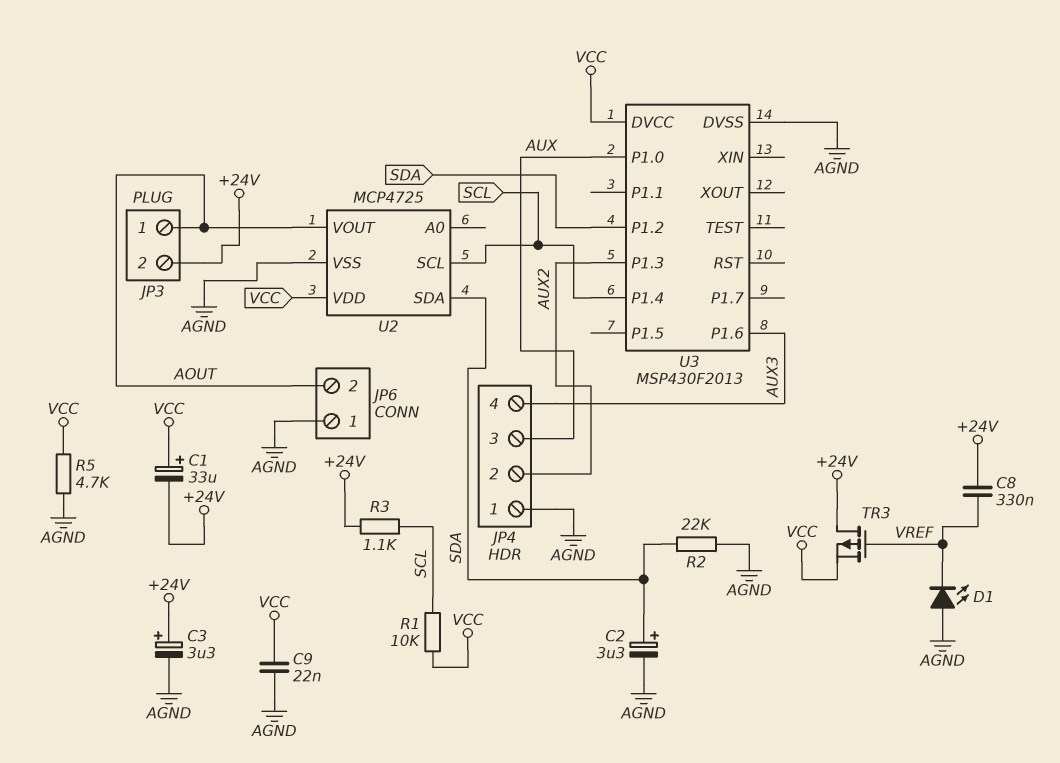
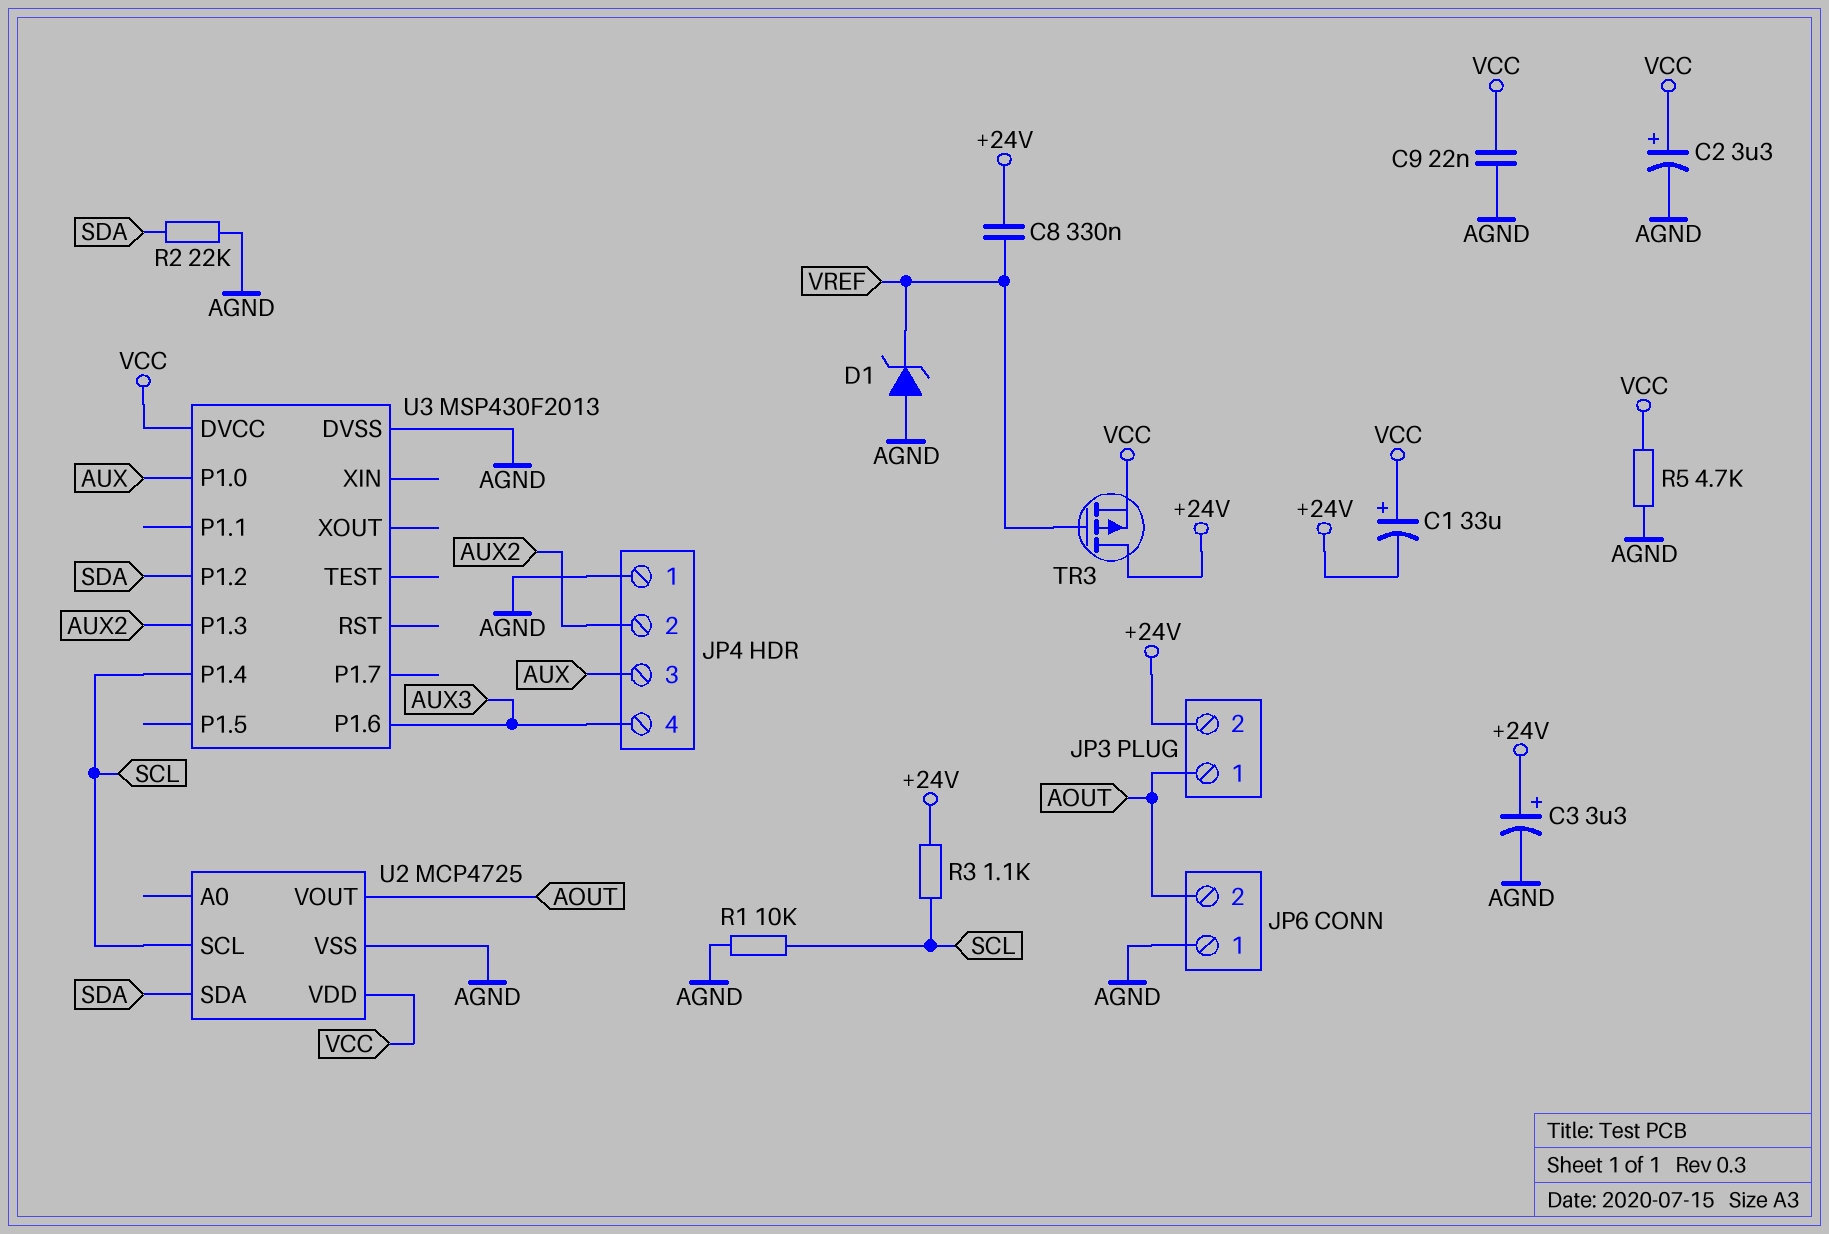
C2: 3.3uF (plus SDA, minus AGND) -> 3.3uF (plus VCC, minus AGND)
D1: LED (A AGND, K VREF) -> zener (A AGND, K VREF)
R1: 10k (SCL, VCC) -> 10k (AGND, SCL)

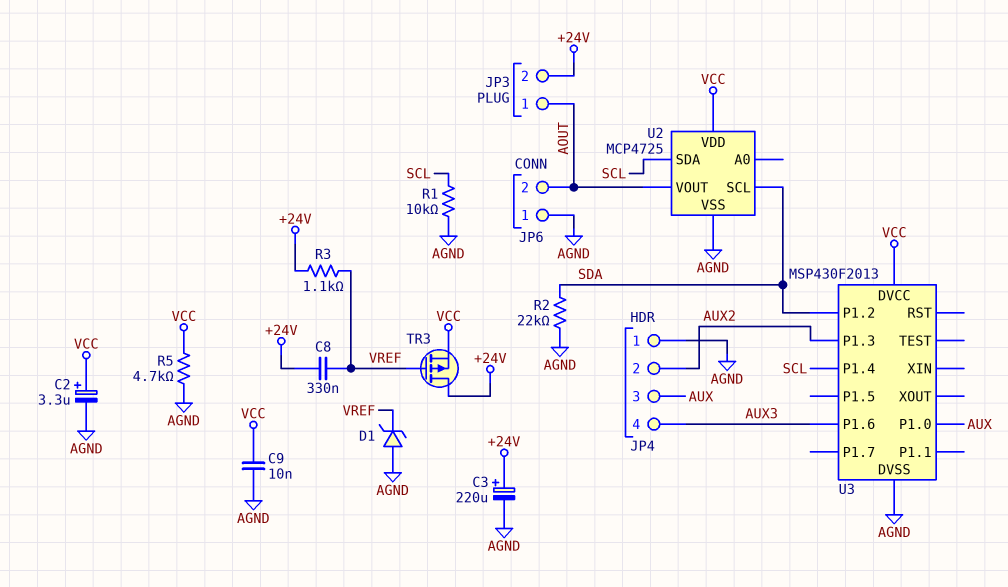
C1: 33uF (plus VCC, minus +24V) -> none
C3: 3.3uF (plus +24V, minus AGND) -> 220uF (plus +24V, minus AGND)
C9: 22nF (AGND, VCC) -> 10nF (AGND, VCC)
R3: 1.1k (+24V, SCL) -> 1.1k (+24V, VREF)
U2 pin SCL: SCL -> SDA
U2 pin SDA: SDA -> SCL

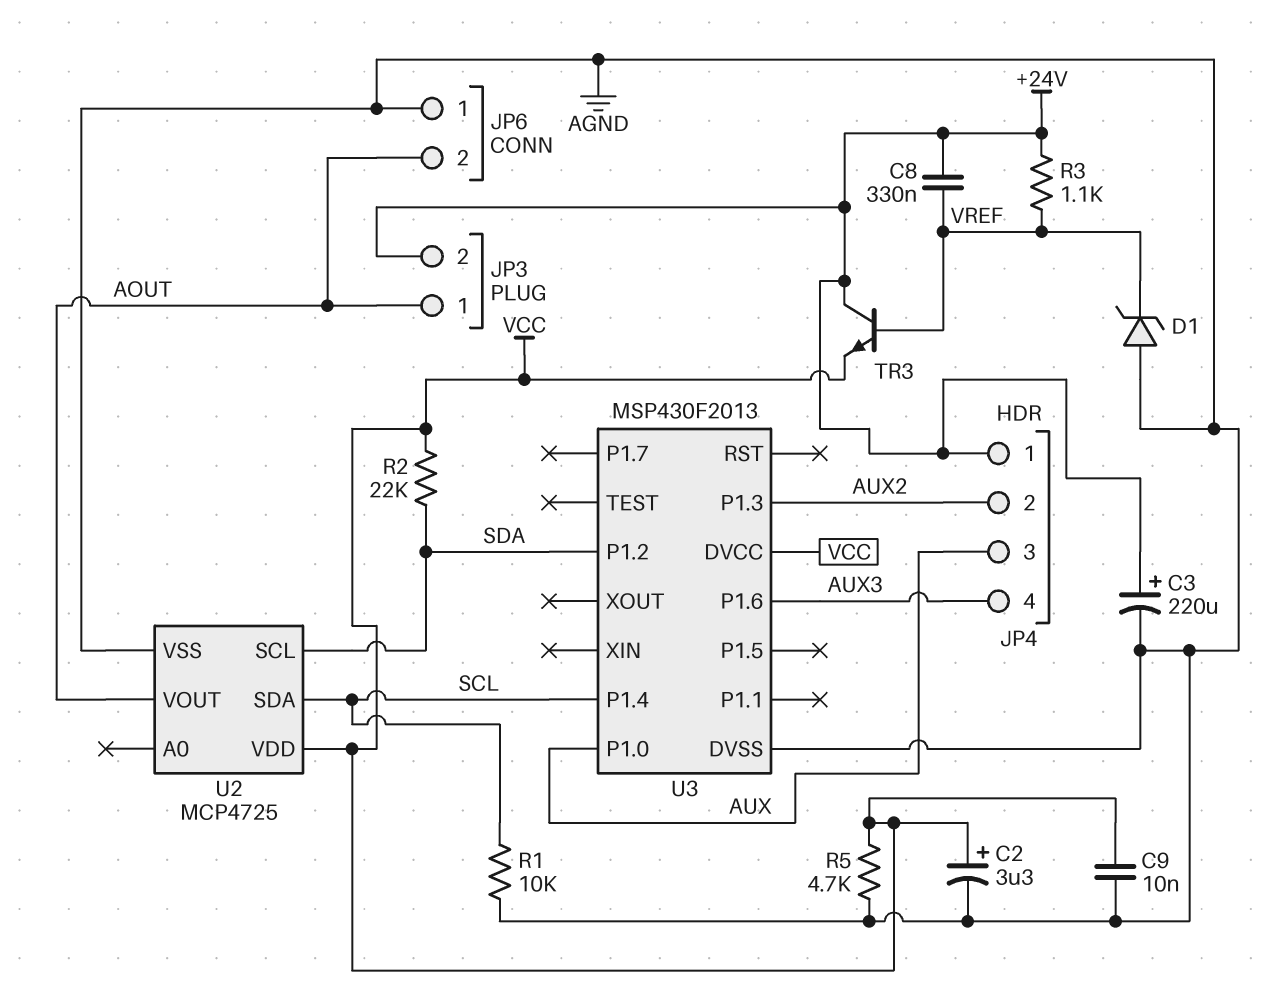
JP4 pin 1: AGND -> +24V
R2: 22k (AGND, SDA) -> 22k (SDA, VCC)
TR3: PMOS (G VREF, D +24V, S VCC) -> NPN (B VREF, C +24V, E VCC)

